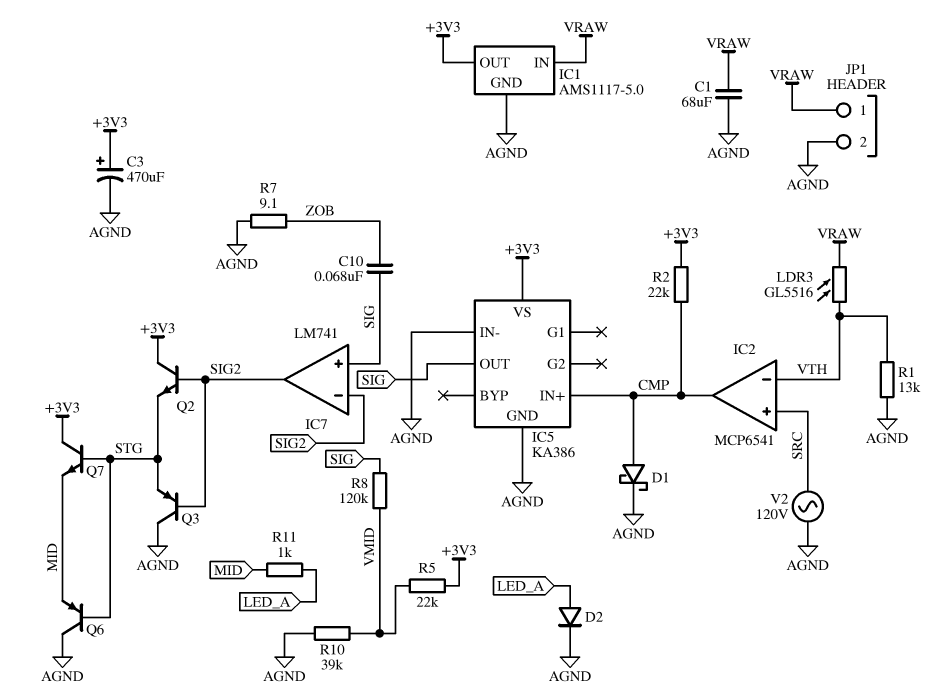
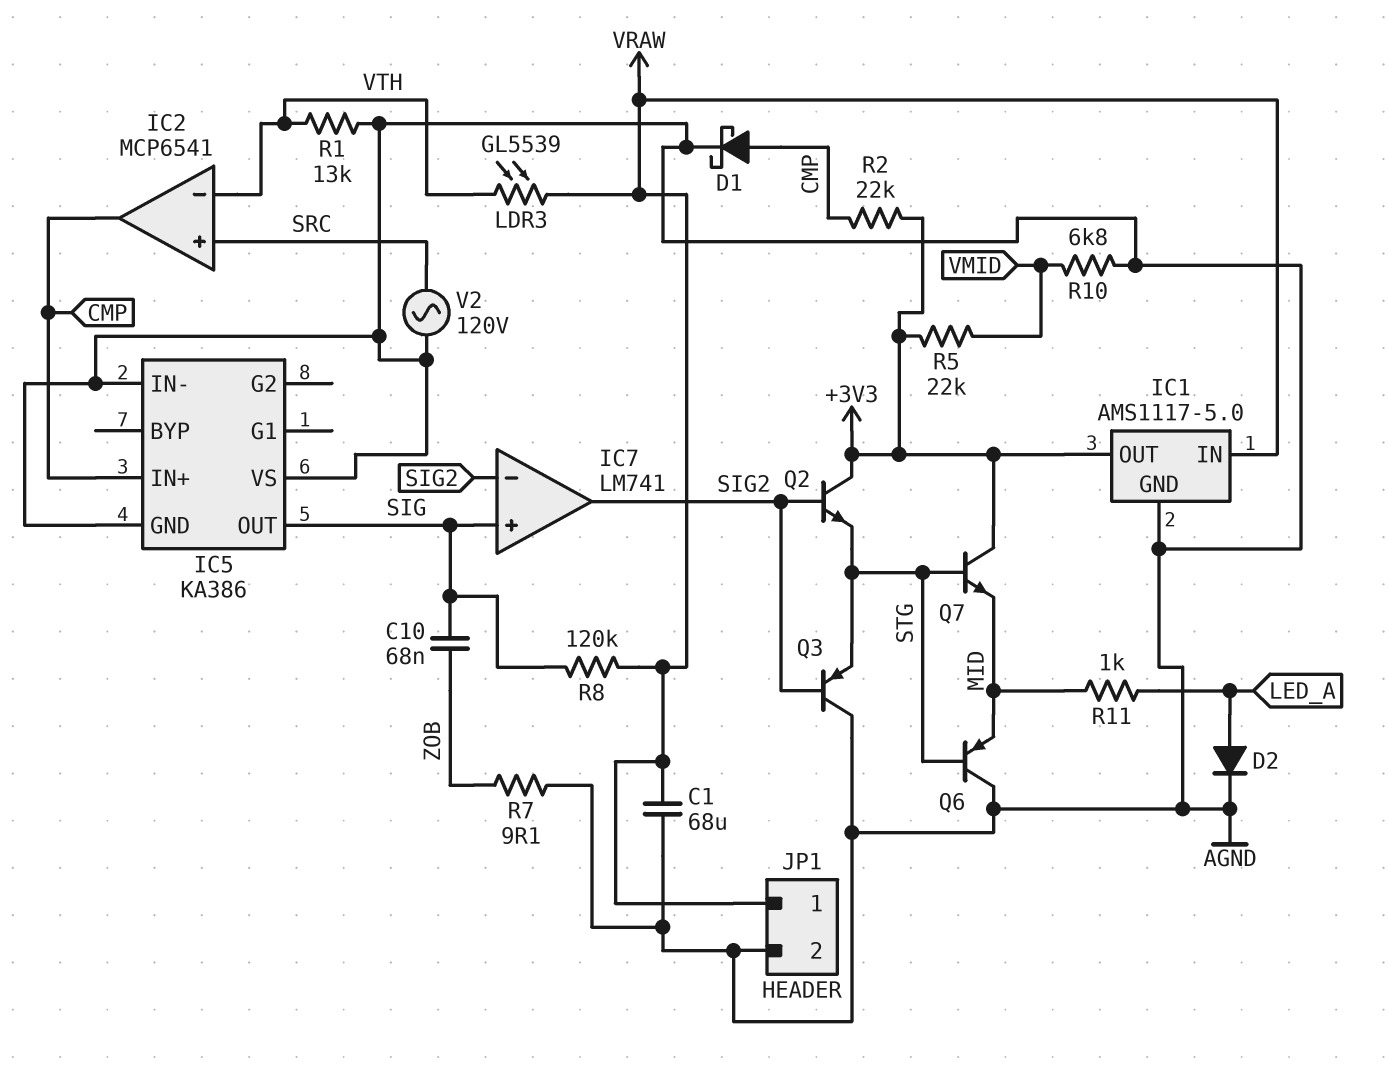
C3: 470uF (plus +3V3, minus AGND) -> none
IC5 pin VS: +3V3 -> AGND
LDR3: GL5516 (VRAW, VTH) -> GL5539 (VRAW, VTH)
R8: 120k (SIG, VMID) -> 120k (SIG, VRAW)
R10: 39k (AGND, VMID) -> 6.8k (AGND, VMID)

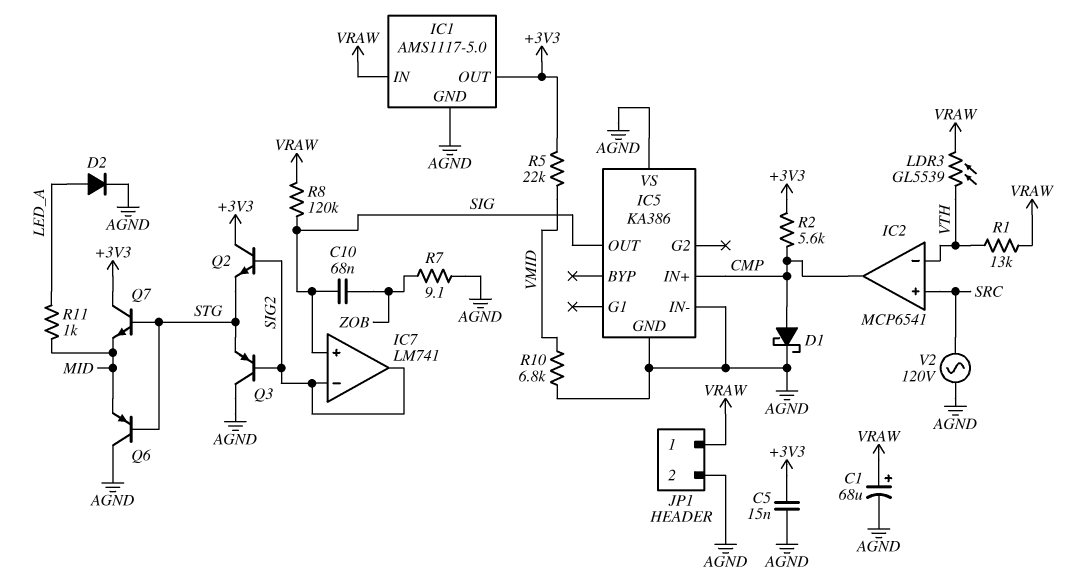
C1: 68uF (AGND, VRAW) -> 68uF (plus VRAW, minus AGND)
C5: none -> 15nF (+3V3, AGND)
R1: 13k (AGND, VTH) -> 13k (VRAW, VTH)
R2: 22k (+3V3, CMP) -> 5.6k (+3V3, CMP)

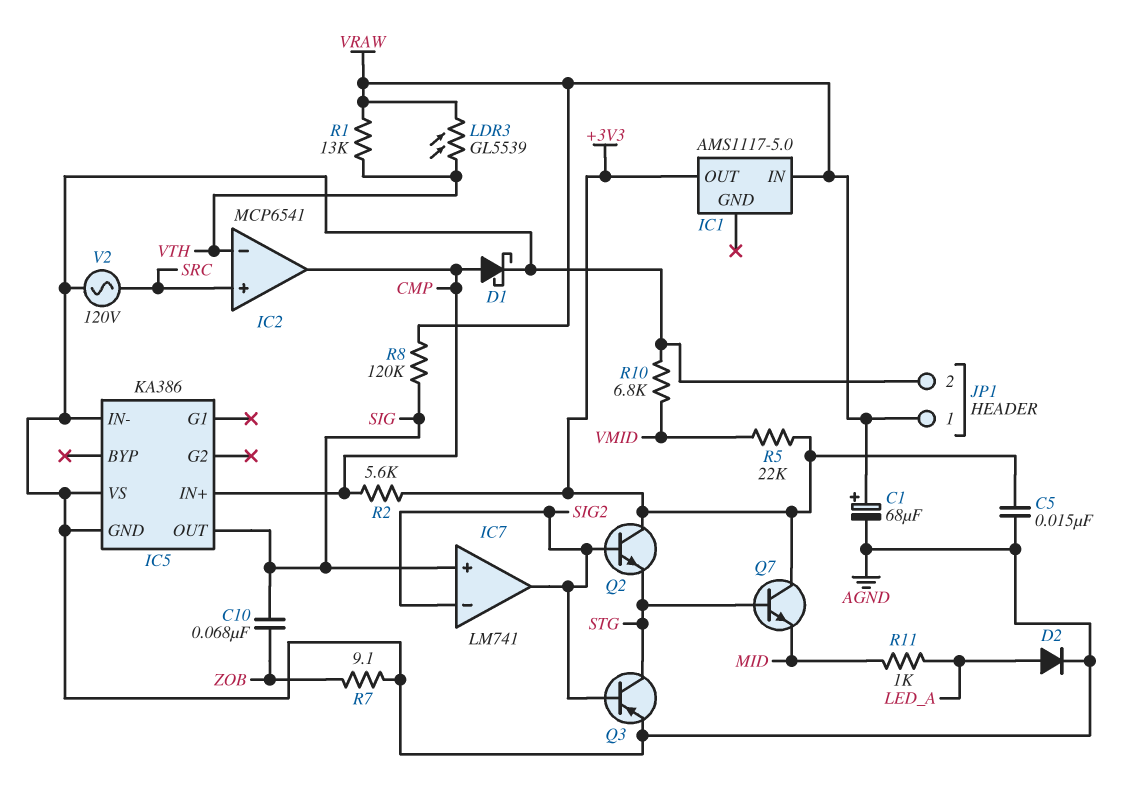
IC1 pin GND: AGND -> none
Q3: PNP (B SIG2, C AGND, E STG) -> PNP (B SIG2, C STG, E AGND)
Q6: PNP (B STG, C AGND, E MID) -> none

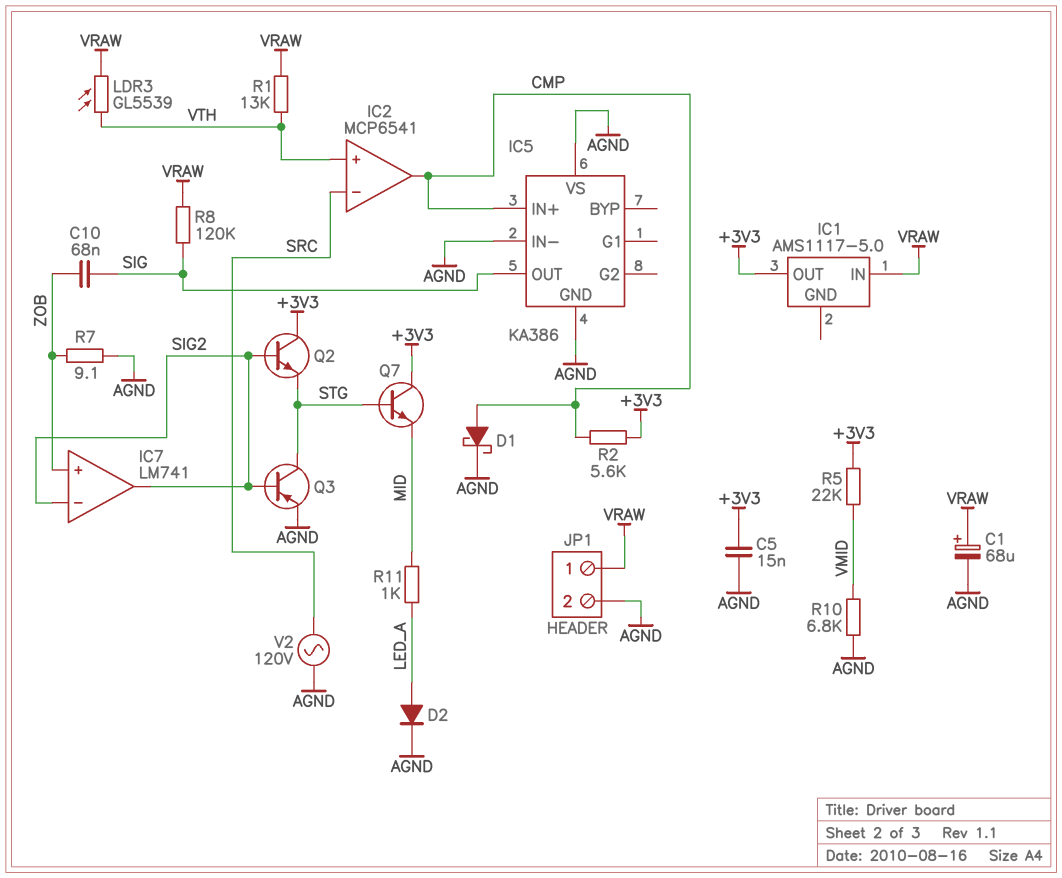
IC2 pin in+: SRC -> VTH
IC2 pin in-: VTH -> SRC
IC7 pin in+: SIG -> ZOB

